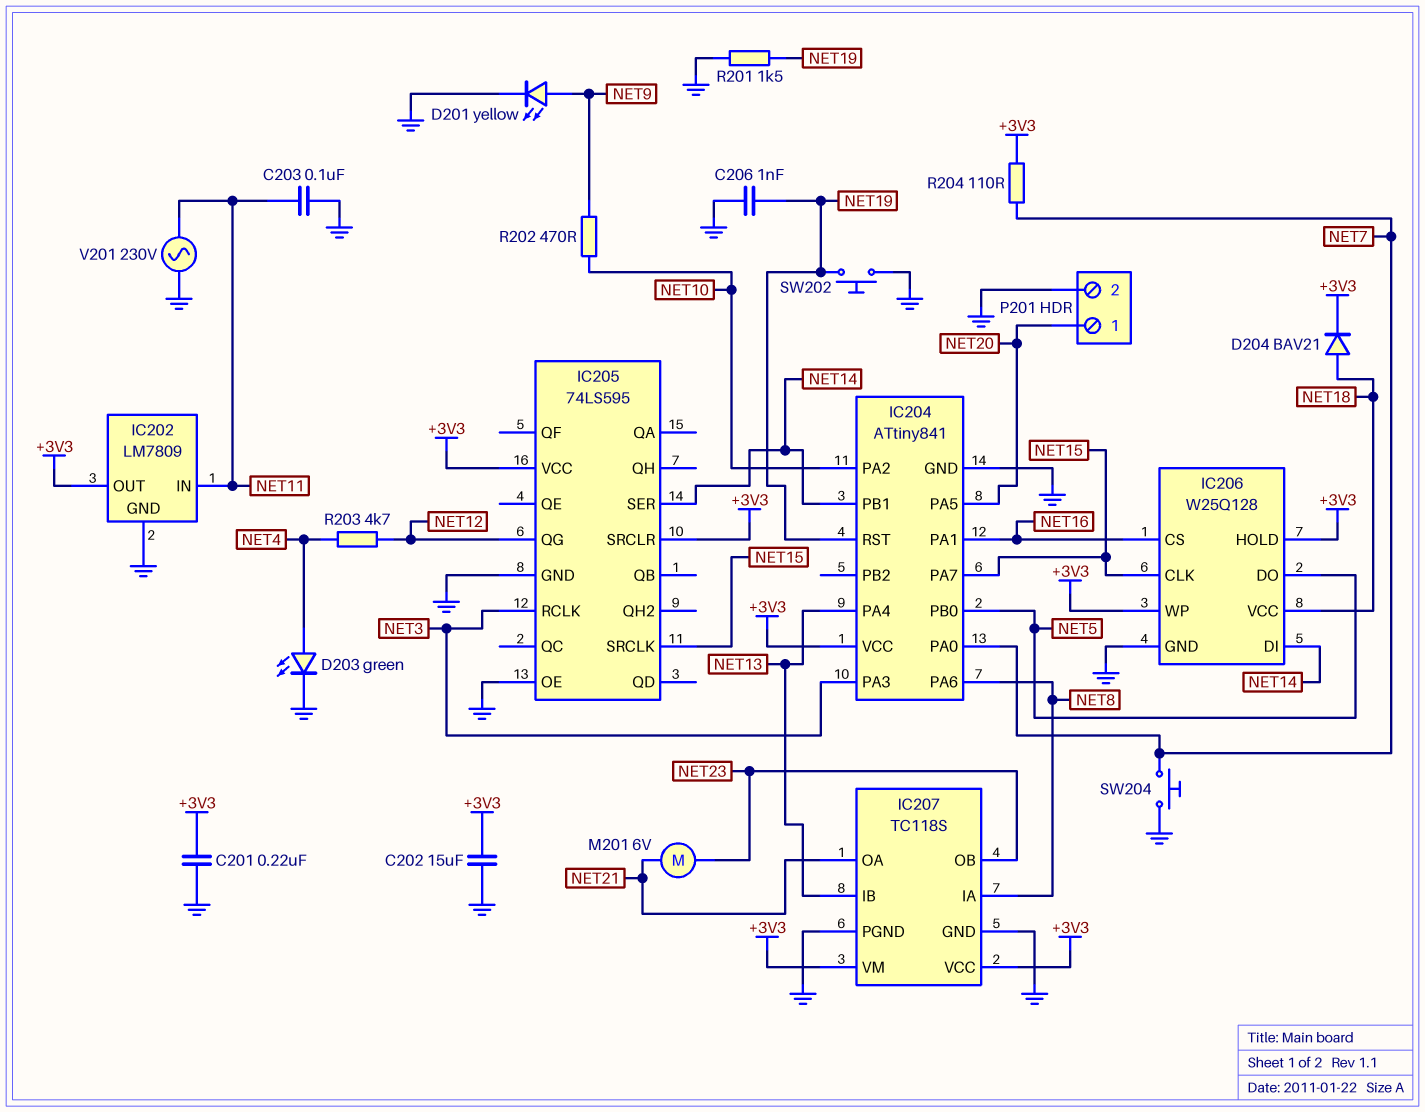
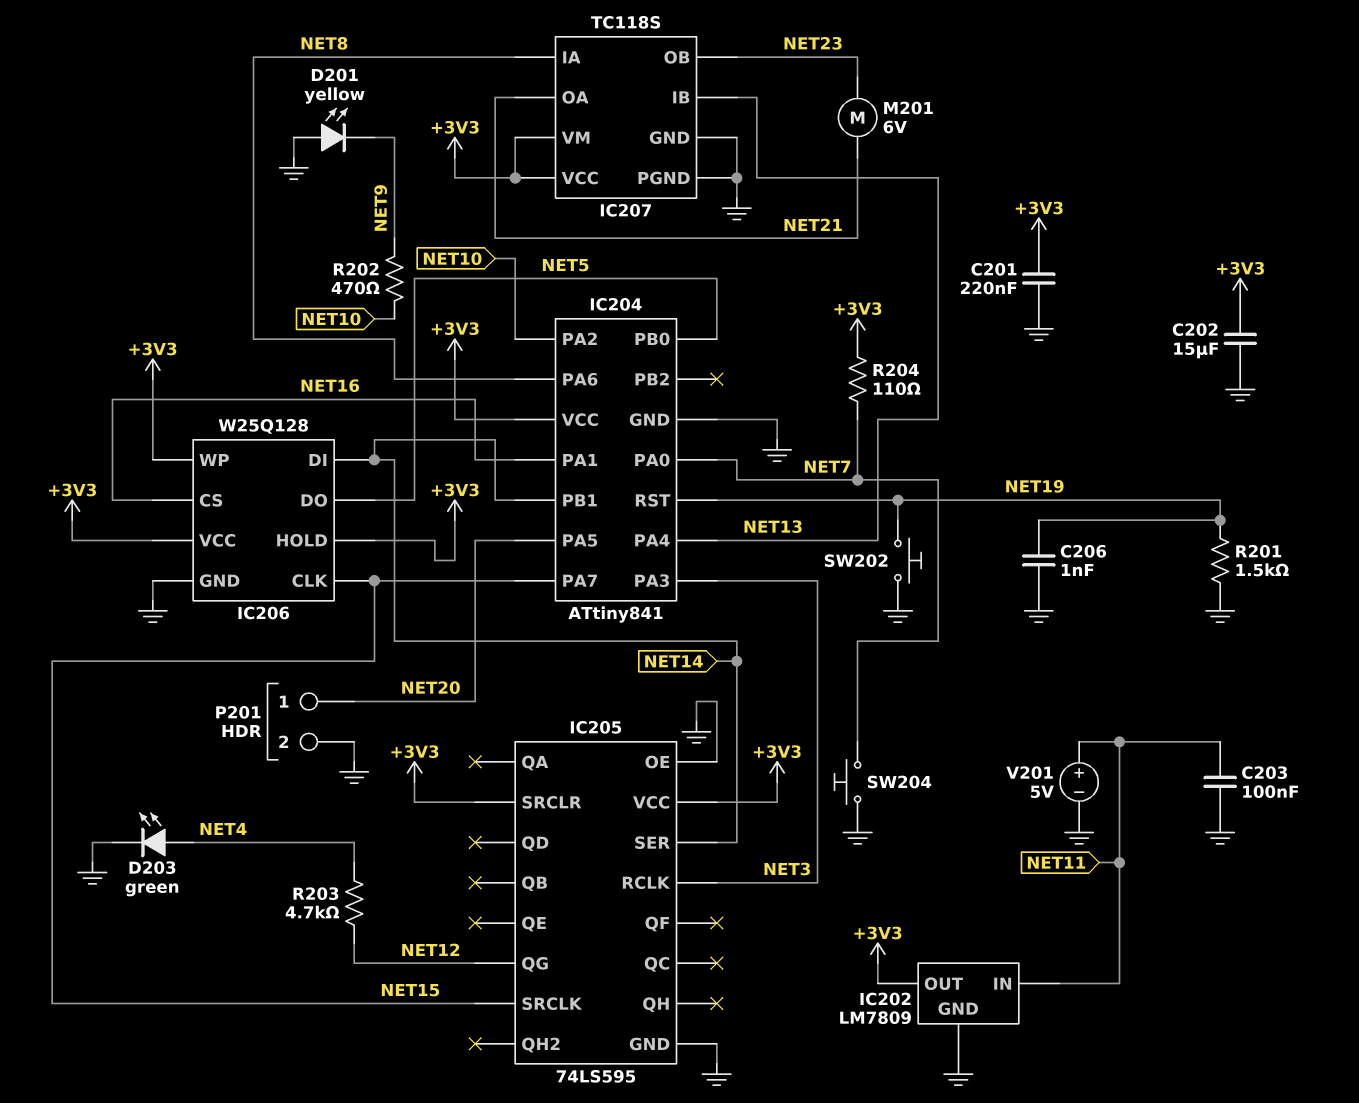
D201: LED yellow (A NET9, K GND) -> LED yellow (A GND, K NET9)
D204: diode BAV21 (A NET18, K +3V3) -> none
IC206 pin VCC: NET18 -> +3V3
V201: AC 230V (GND, NET11) -> 5V (plus NET11, minus GND)

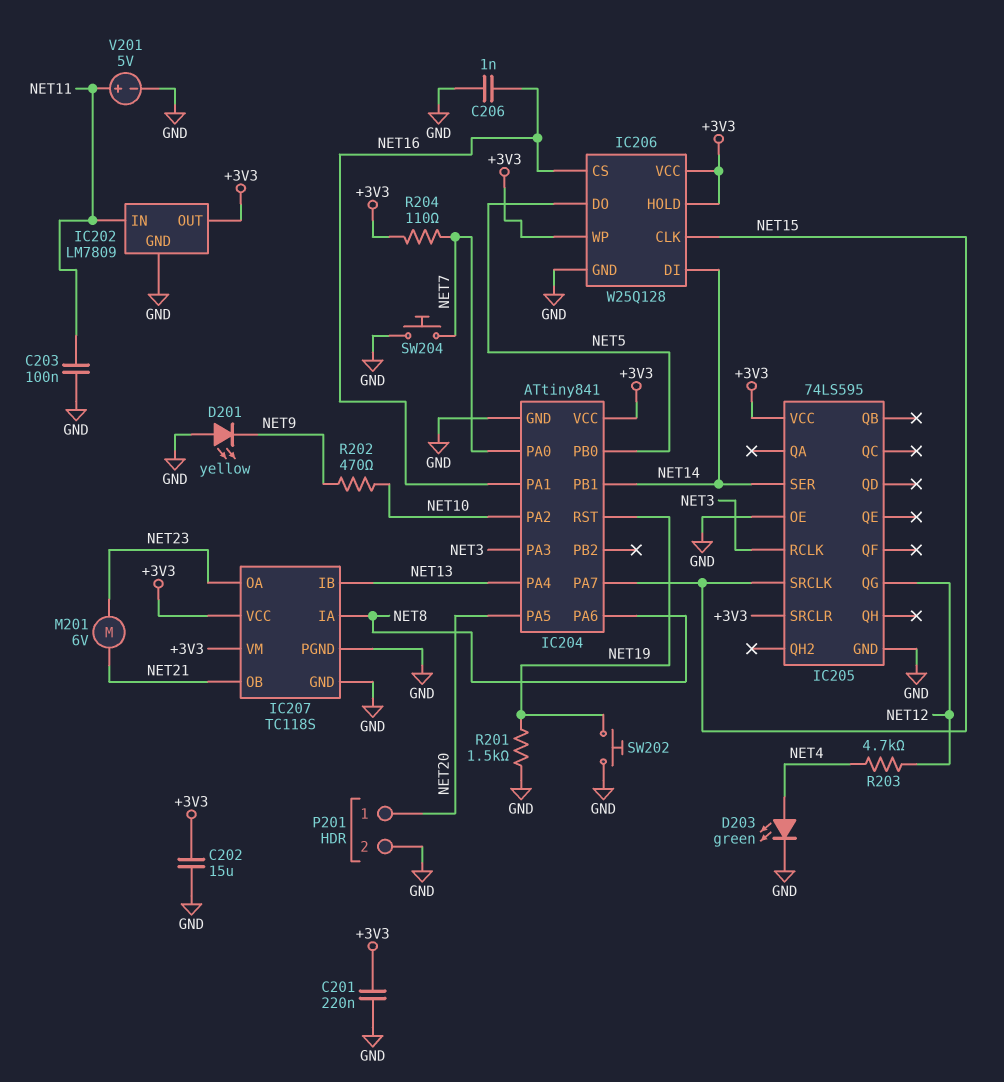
C206: 1nF (GND, NET19) -> 1nF (GND, NET16)
IC207 pin OA: NET21 -> NET23
IC207 pin OB: NET23 -> NET21

